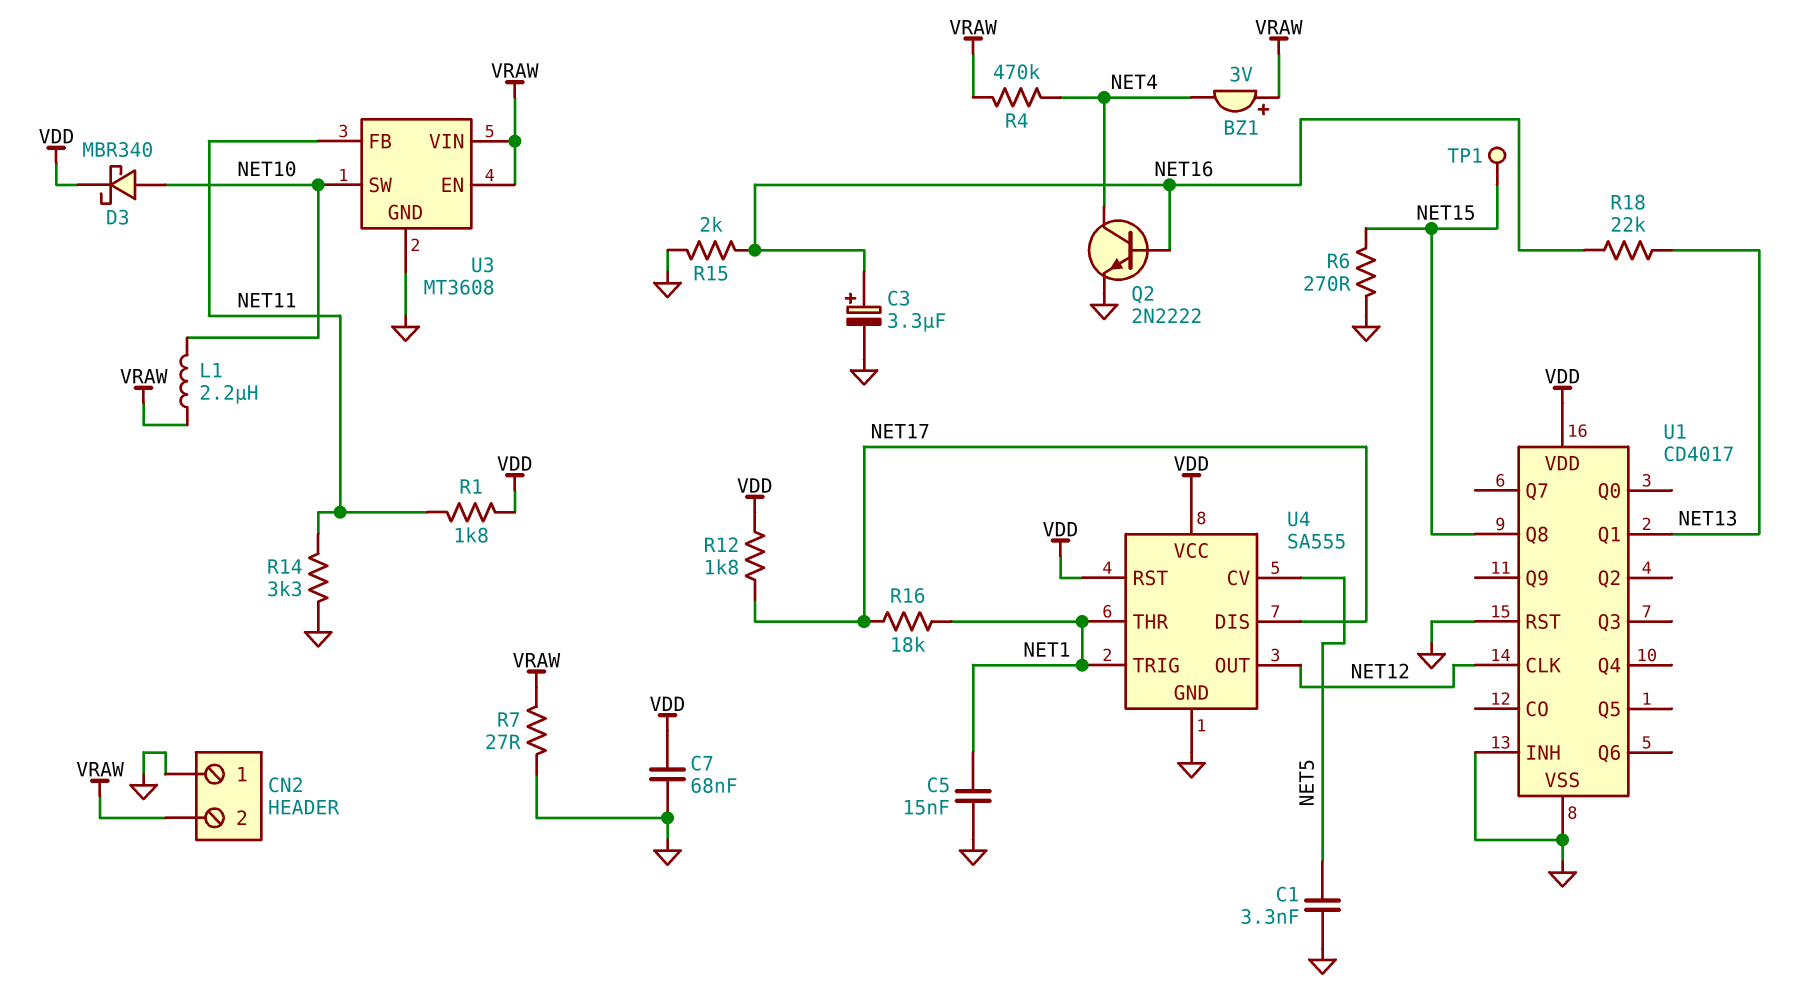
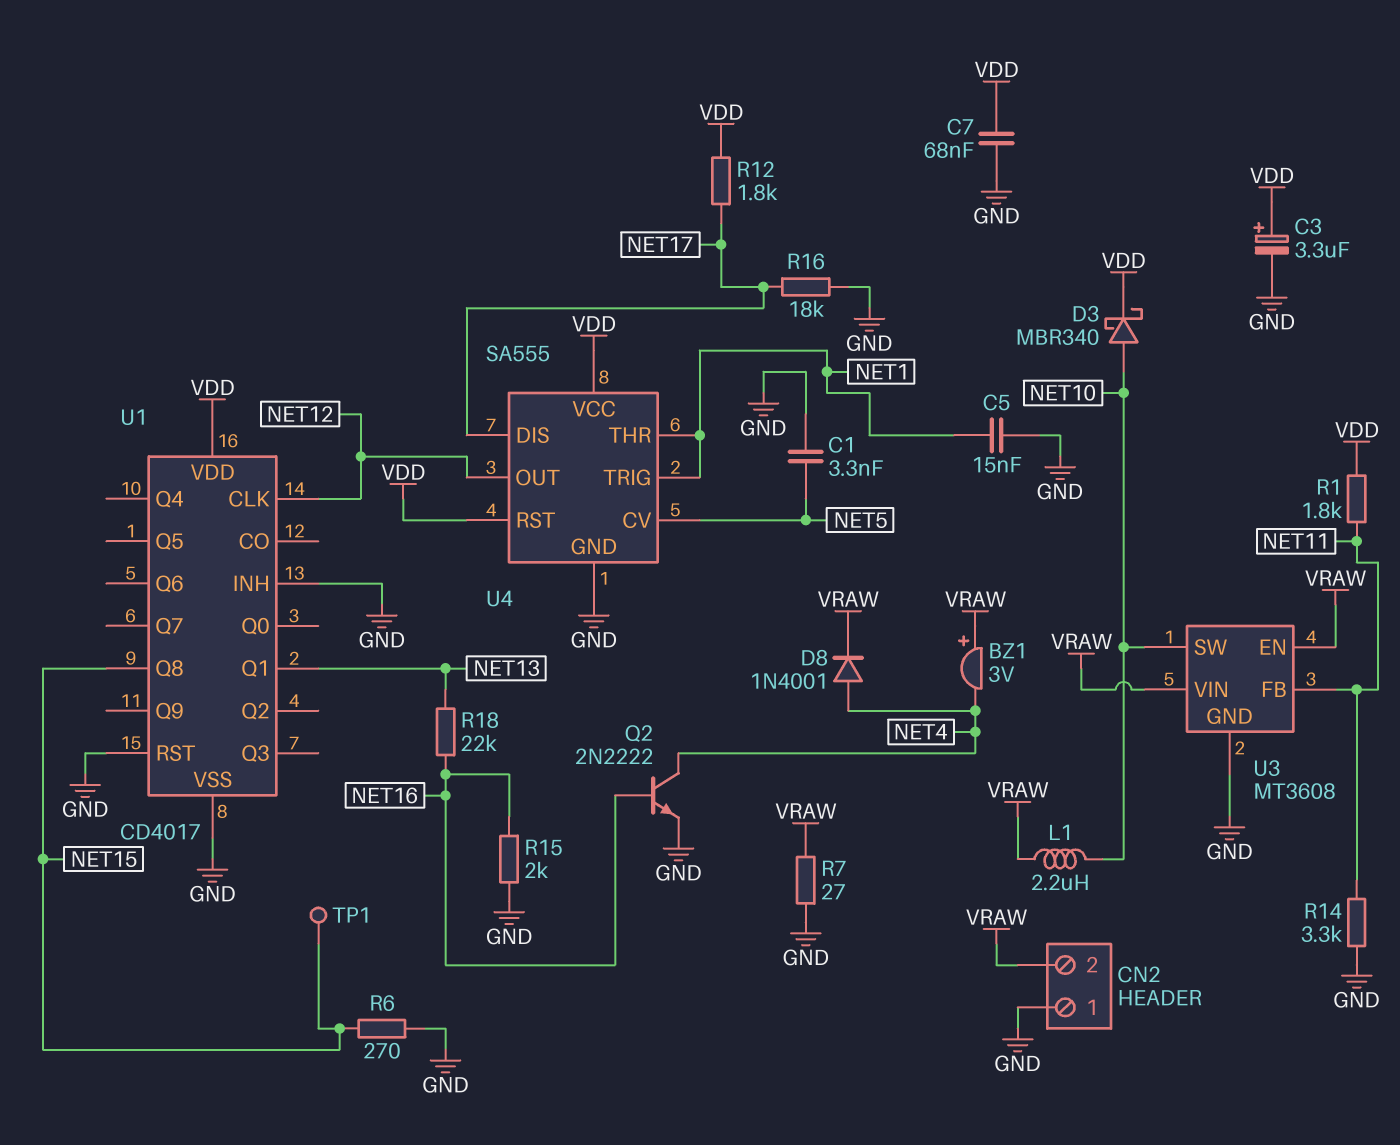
C3: 3.3uF (plus NET16, minus GND) -> 3.3uF (plus VDD, minus GND)
D8: none -> diode 1N4001 (A NET4, K VRAW)
R4: 470k (NET4, VRAW) -> none
R16: 18k (NET1, NET17) -> 18k (GND, NET17)

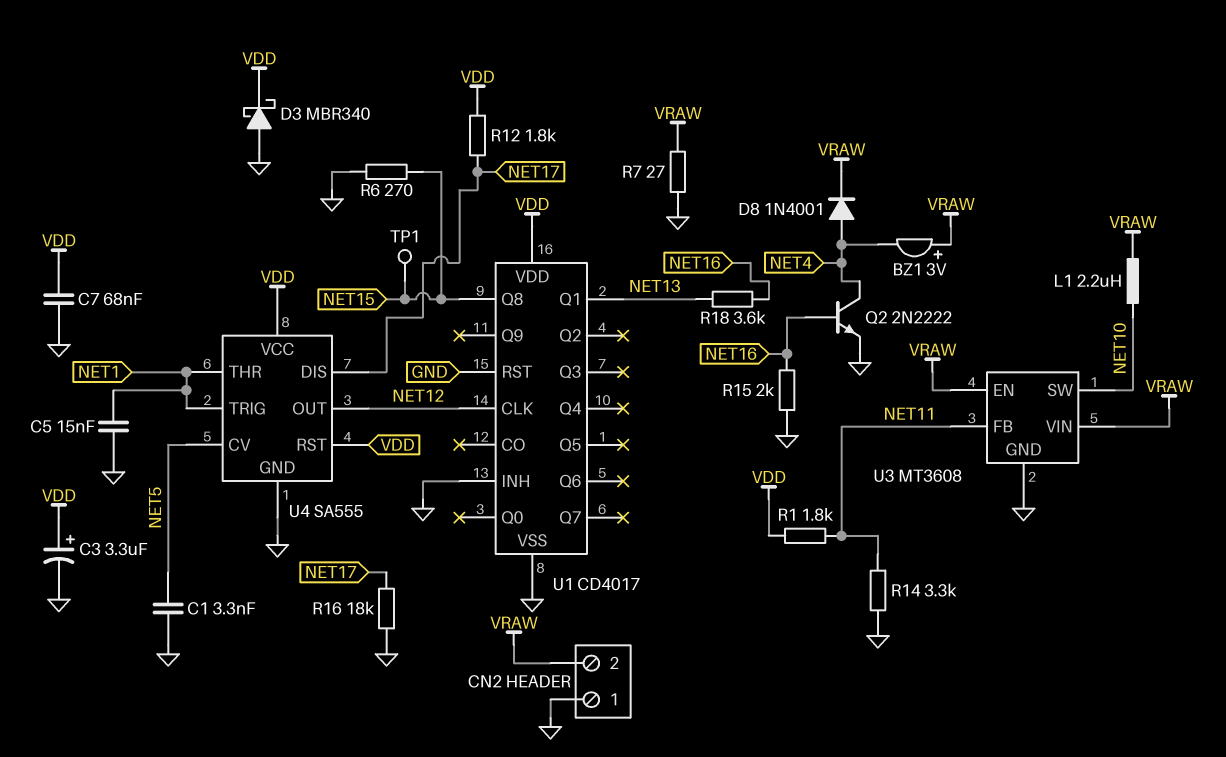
D3: schottky MBR340 (A NET10, K VDD) -> schottky MBR340 (A GND, K VDD)
R18: 22k (NET13, NET16) -> 3.6k (NET13, NET16)

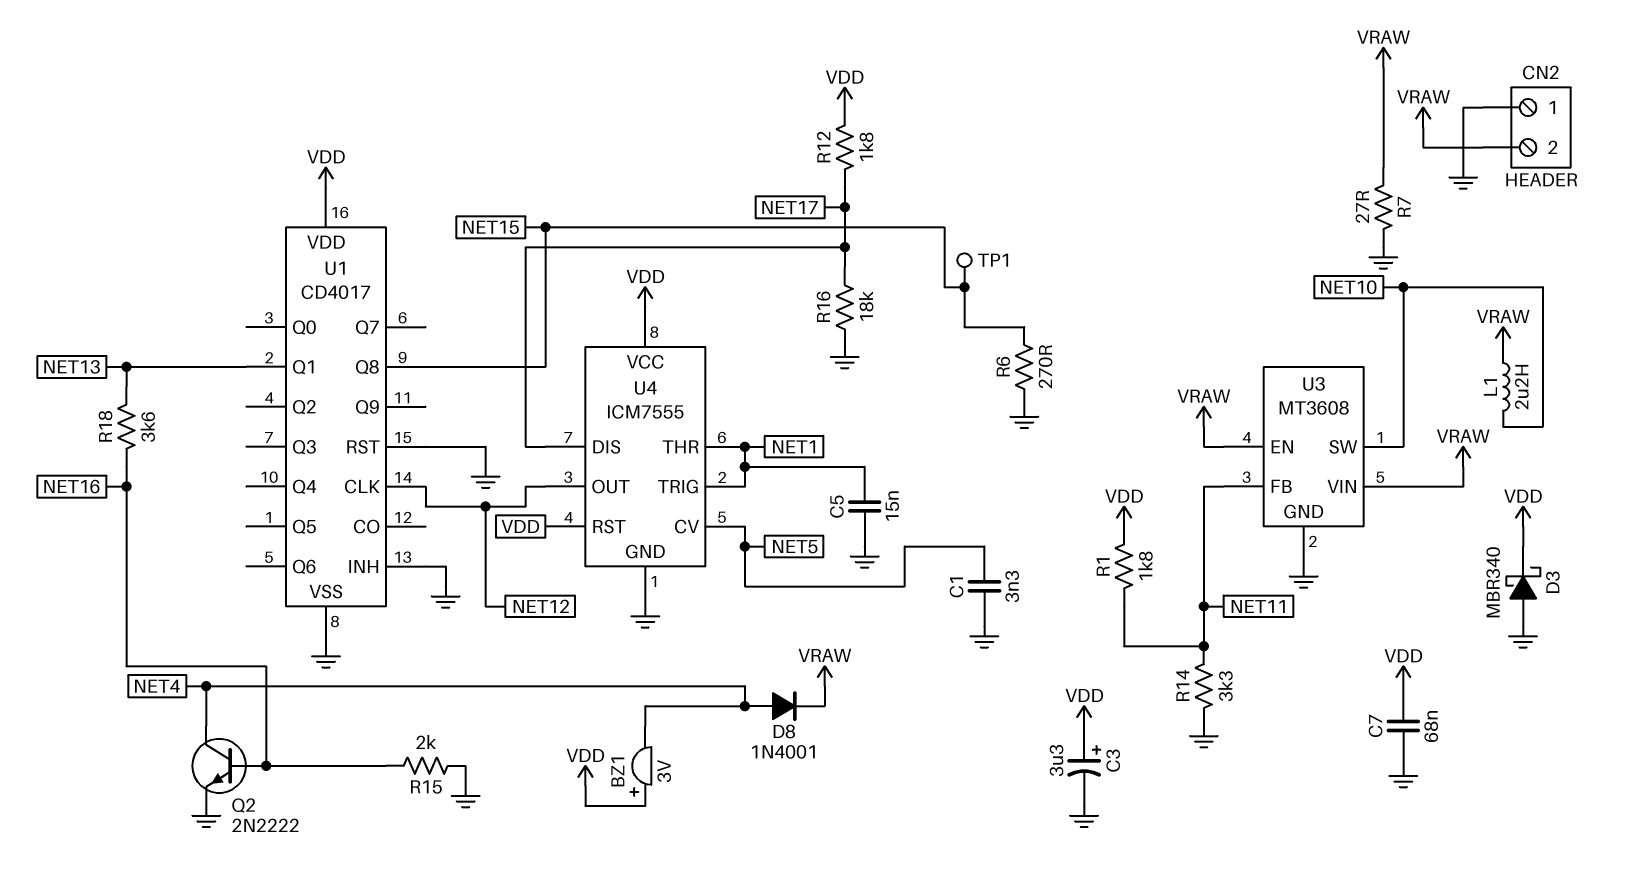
BZ1: buzzer 3V (plus VRAW, minus NET4) -> buzzer 3V (plus VDD, minus NET4)
U4: SA555 -> ICM7555

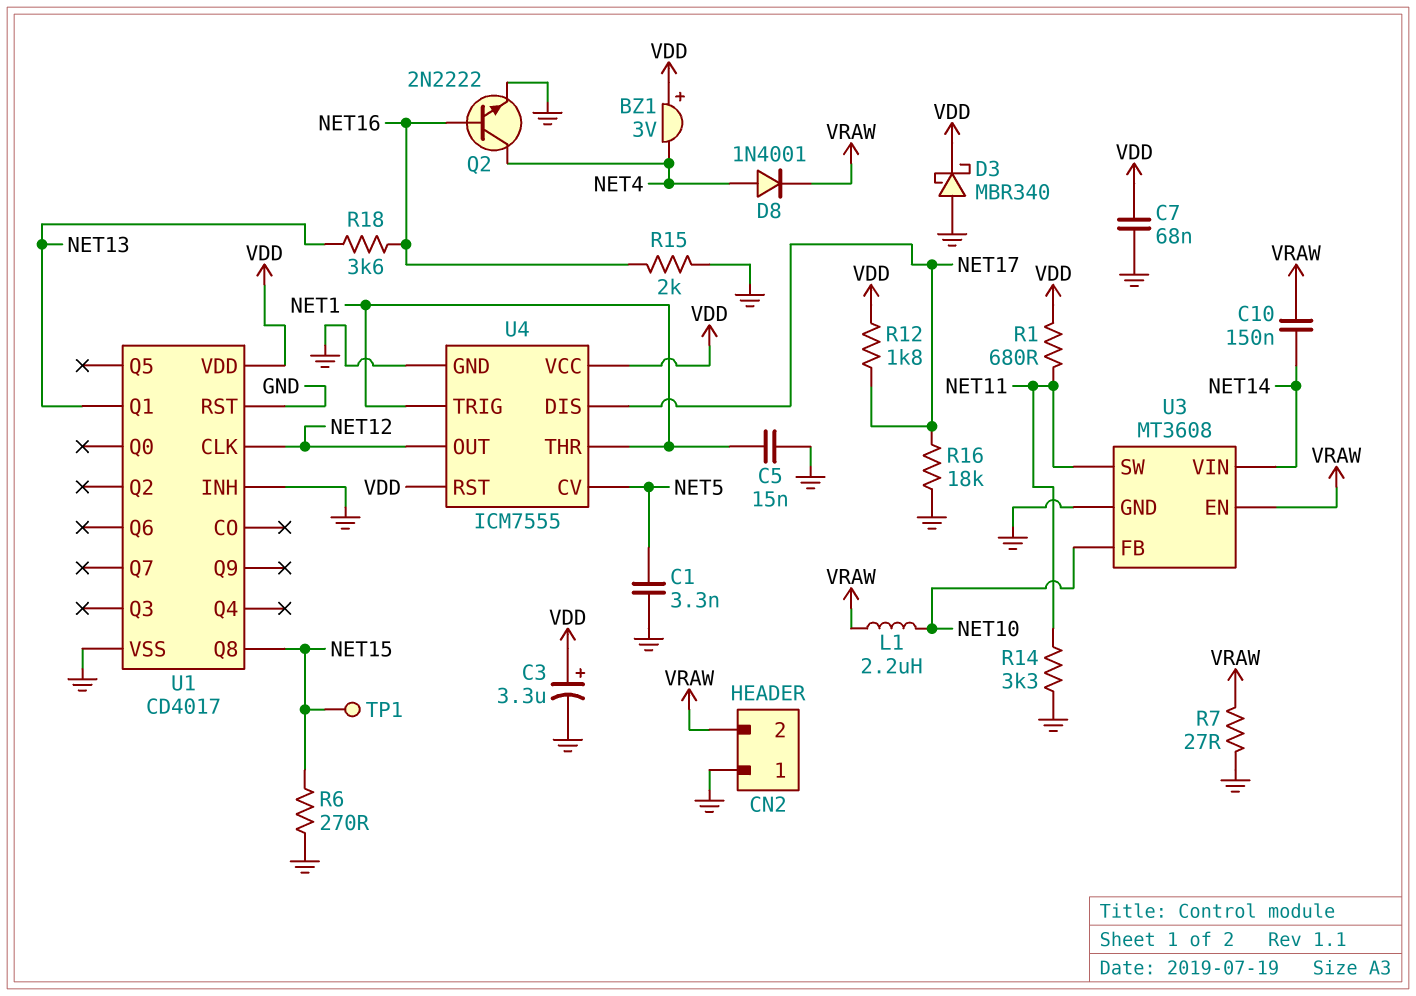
C10: none -> 150nF (NET14, VRAW)
R1: 1.8k (NET11, VDD) -> 680 (NET11, VDD)
U3 pin FB: NET11 -> NET10
U3 pin SW: NET10 -> NET11
U3 pin VIN: VRAW -> NET14

